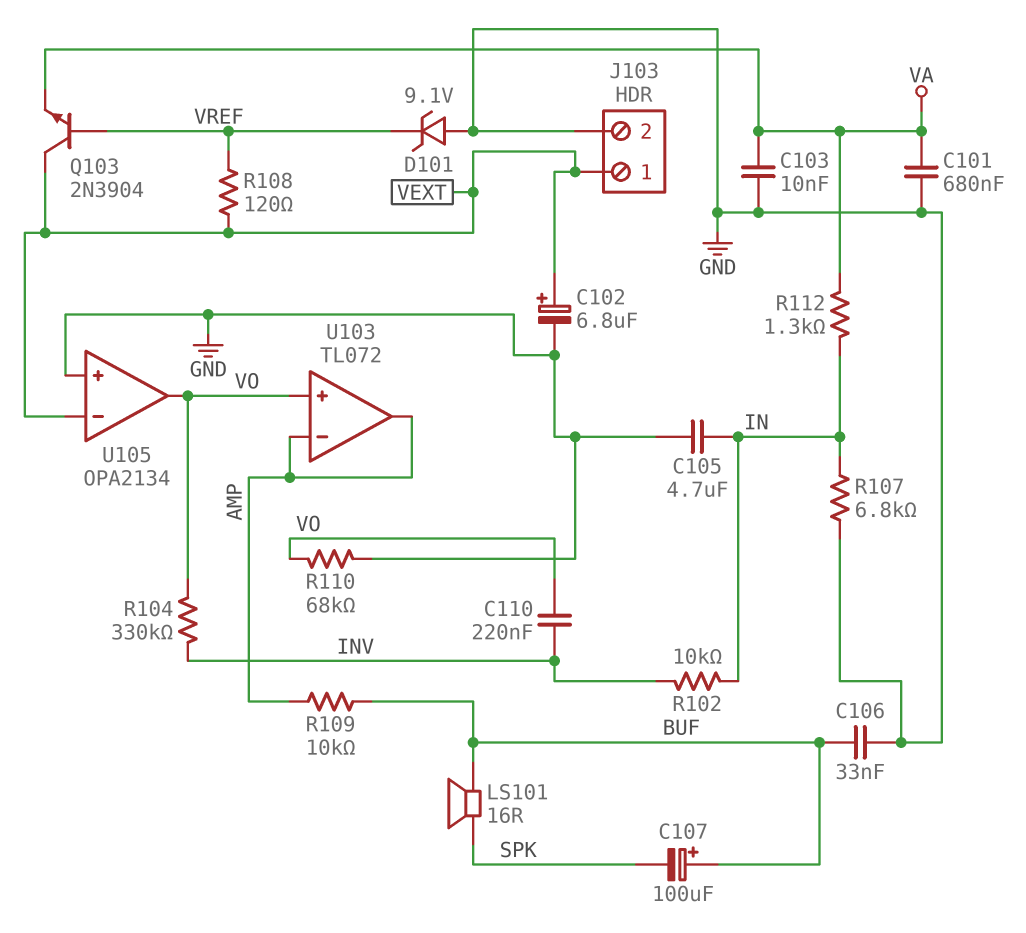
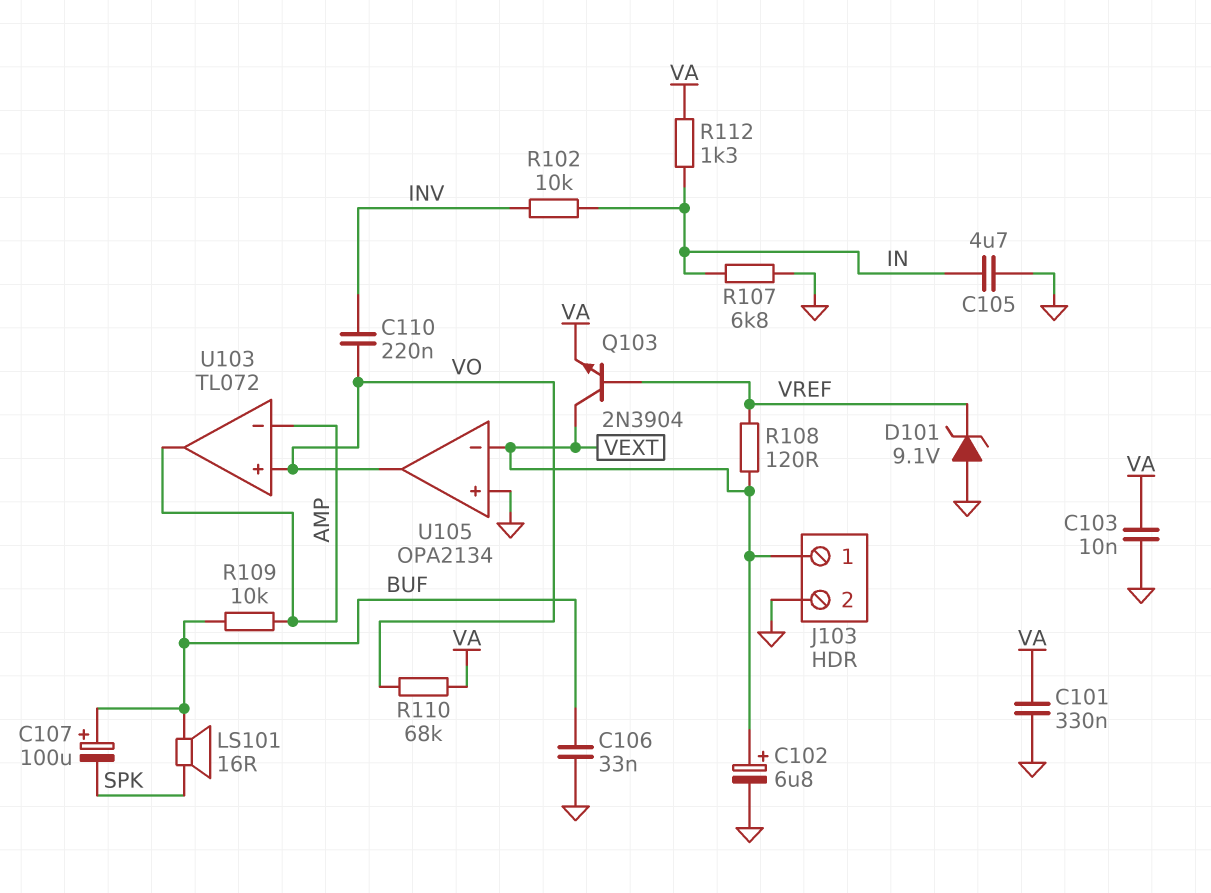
C101: 680nF (GND, VA) -> 330nF (GND, VA)
R104: 330k (INV, VO) -> none
R110: 68k (GND, VO) -> 68k (VA, VO)

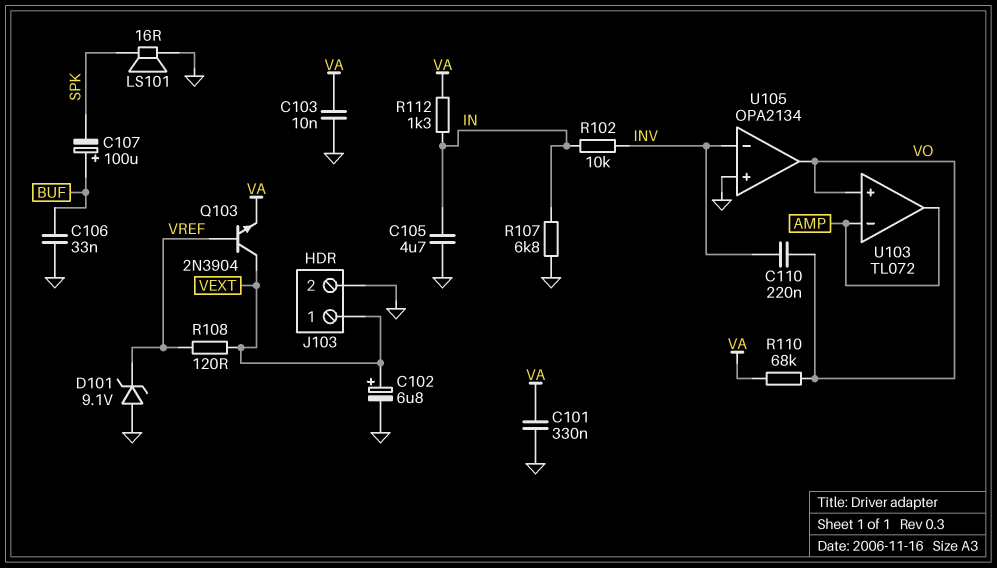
LS101: speaker 16R (BUF, SPK) -> speaker 16R (GND, SPK)
R109: 10k (AMP, BUF) -> none
U105 pin in-: VEXT -> INV

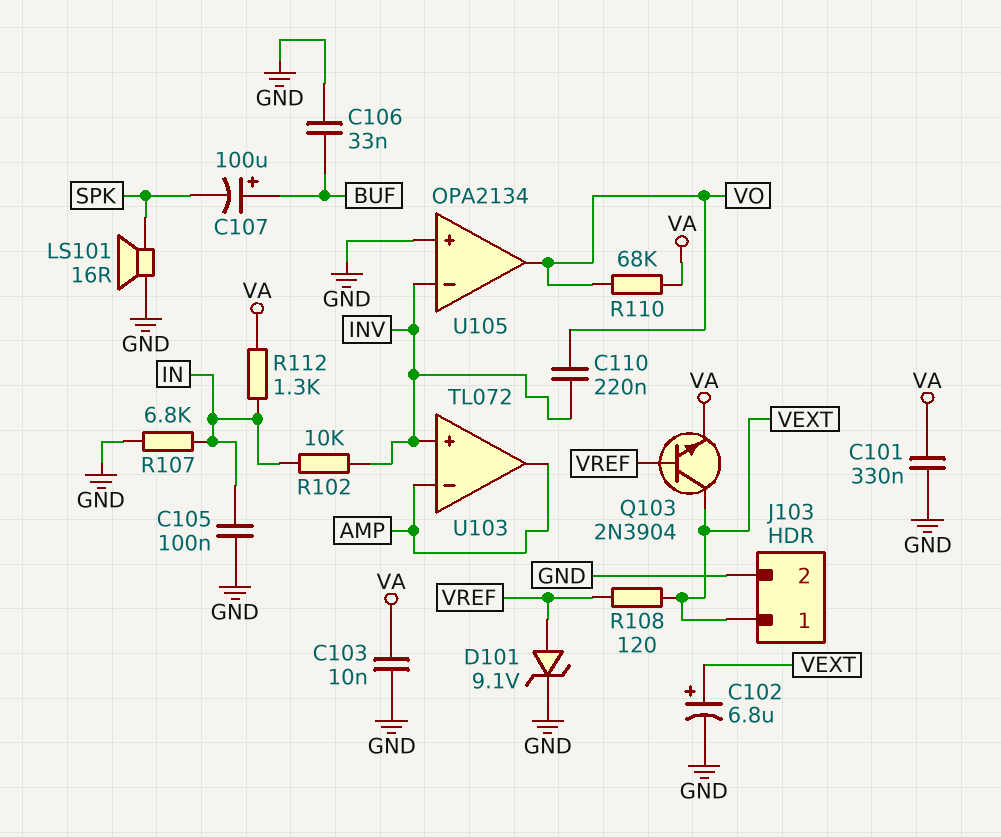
C105: 4.7uF (GND, IN) -> 100nF (GND, IN)
D101: zener 9.1V (A GND, K VREF) -> zener 9.1V (A VREF, K GND)
U103 pin in+: VO -> INV

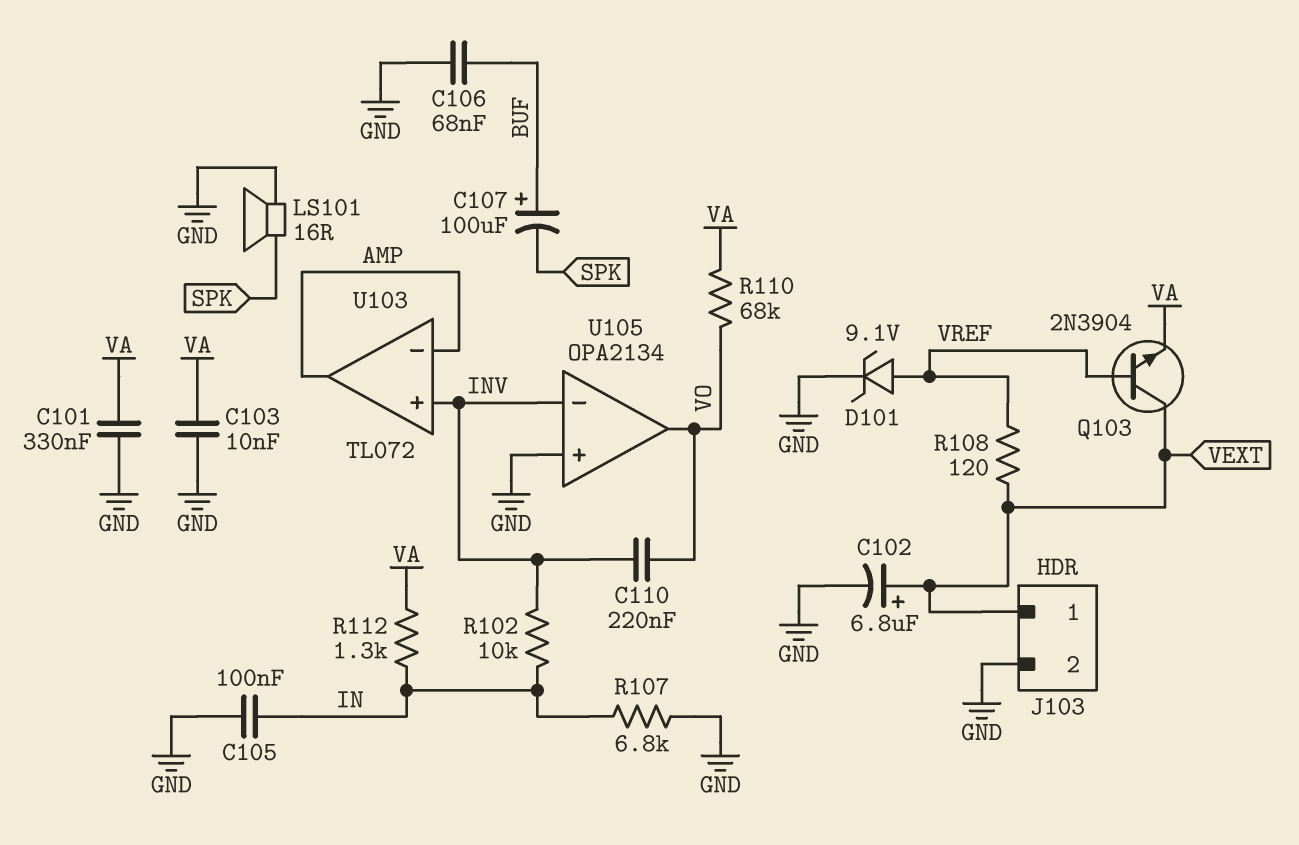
C106: 33nF (BUF, GND) -> 68nF (BUF, GND)

